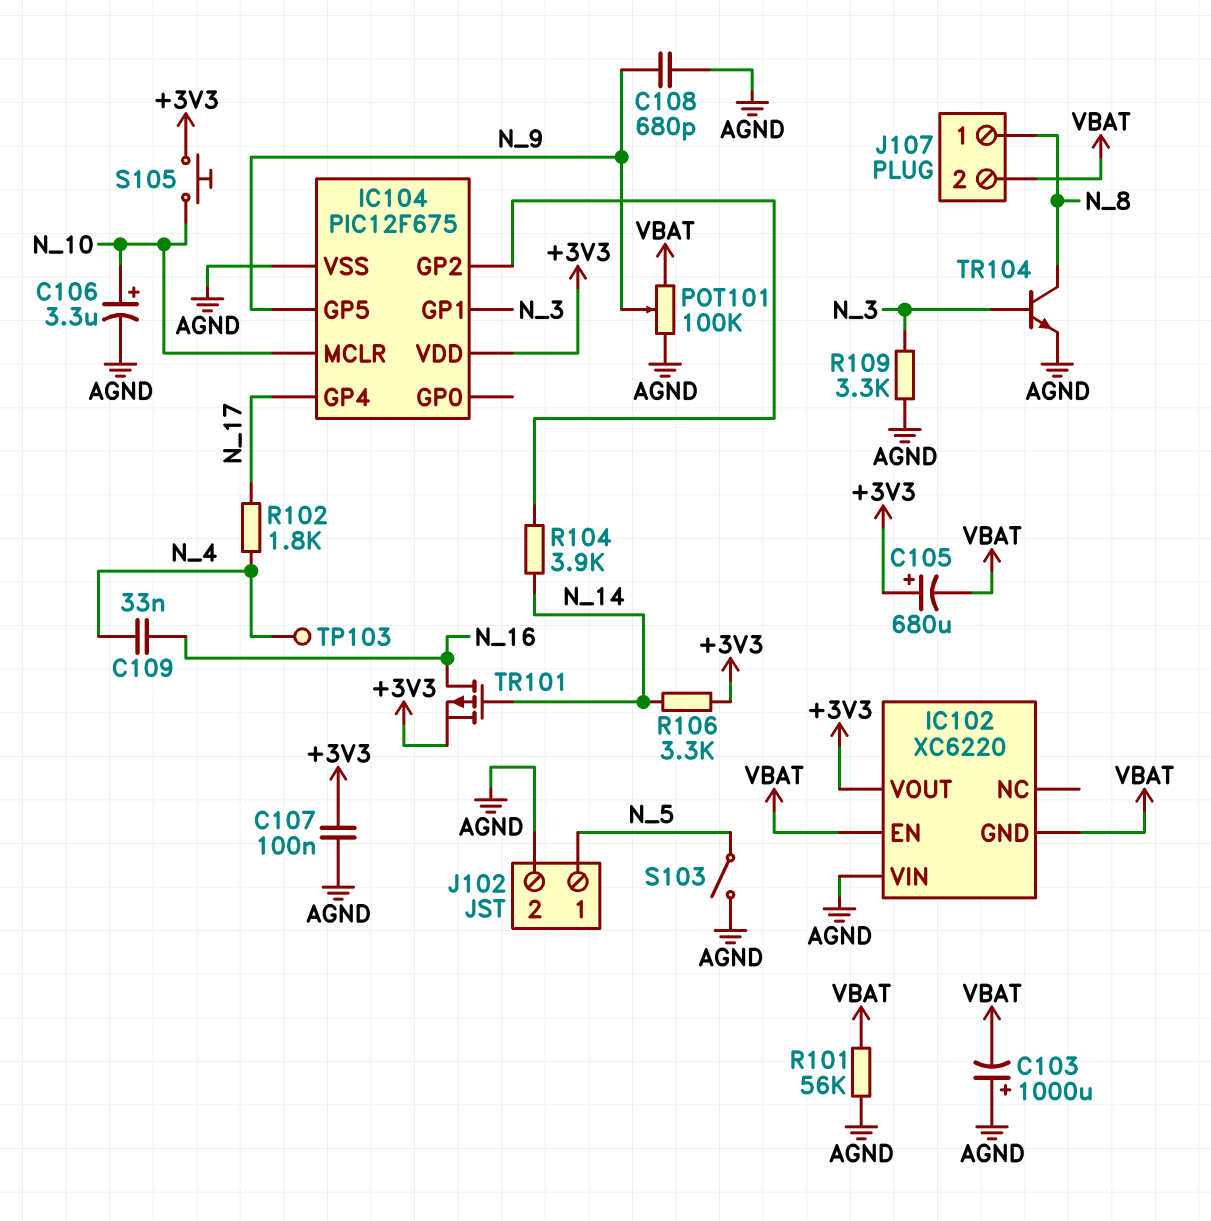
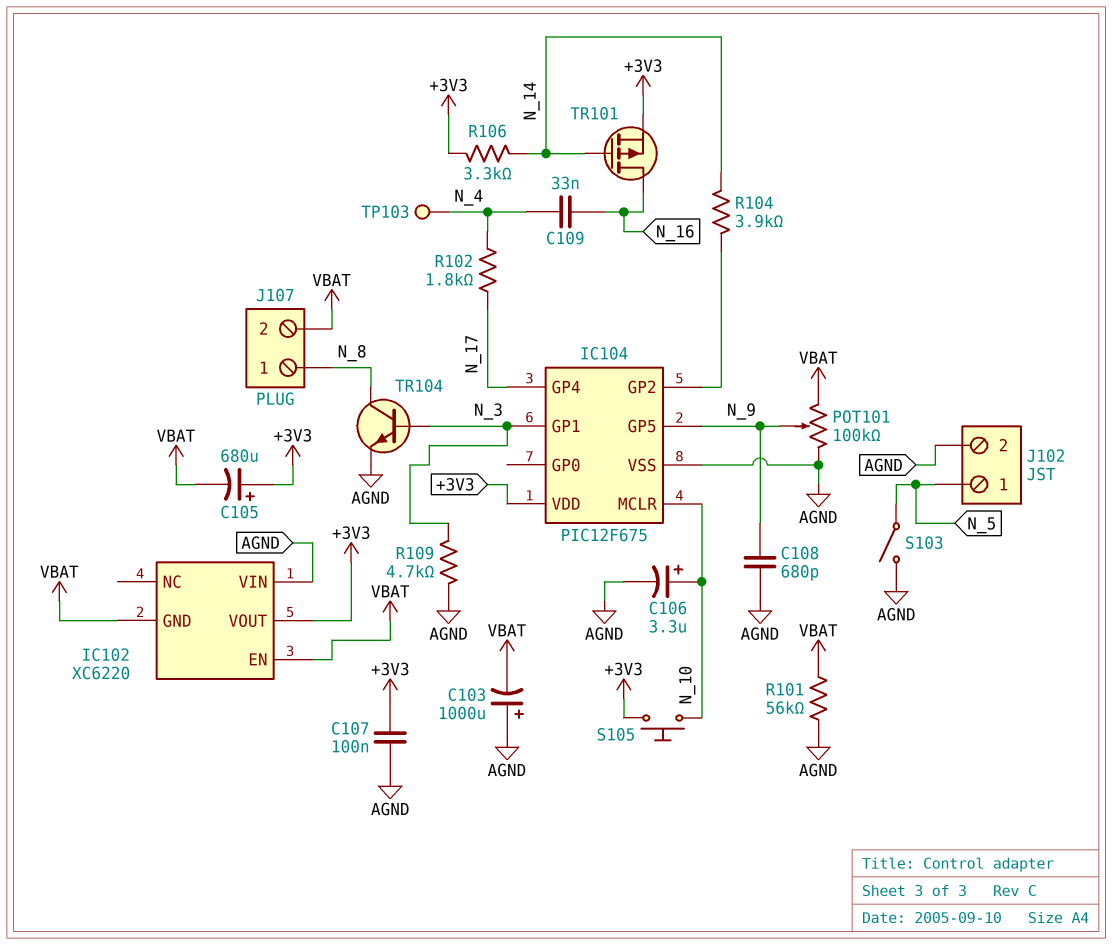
R109: 3.3k (AGND, N_3) -> 4.7k (AGND, N_3)

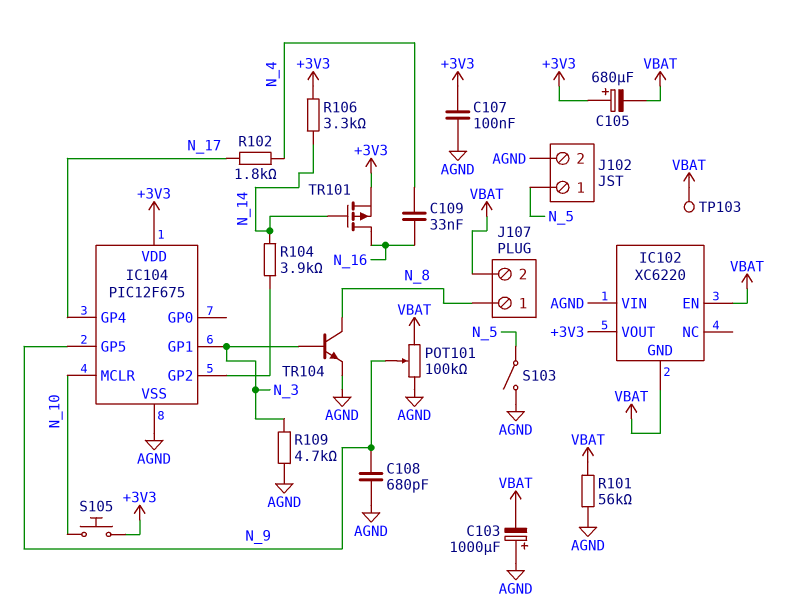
C106: 3.3uF (plus N_10, minus AGND) -> none
TP103: test point (N_4) -> test point (VBAT)

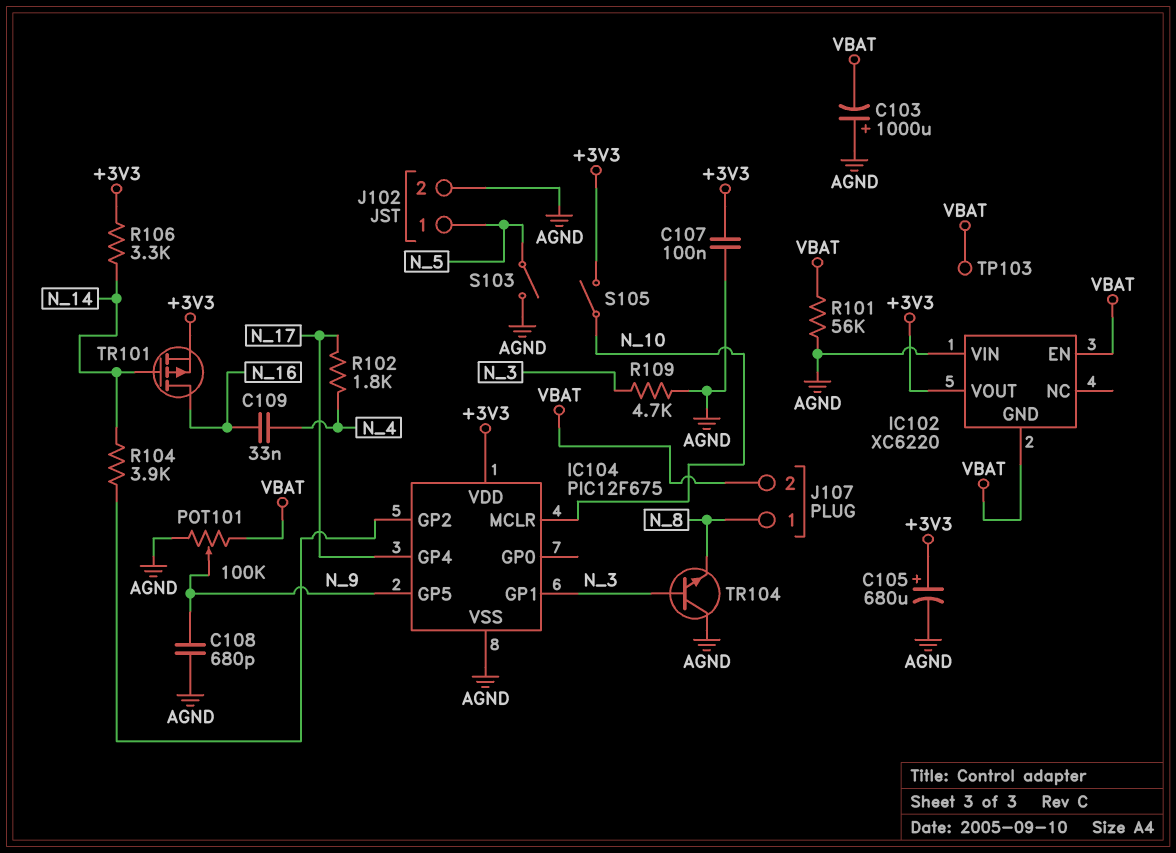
C105: 680uF (plus +3V3, minus VBAT) -> 680uF (plus +3V3, minus AGND)
S105: button (+3V3, N_10) -> switch (+3V3, N_10)
TR104: NPN (B N_3, C N_8, E AGND) -> NPN (B N_3, C AGND, E N_8)

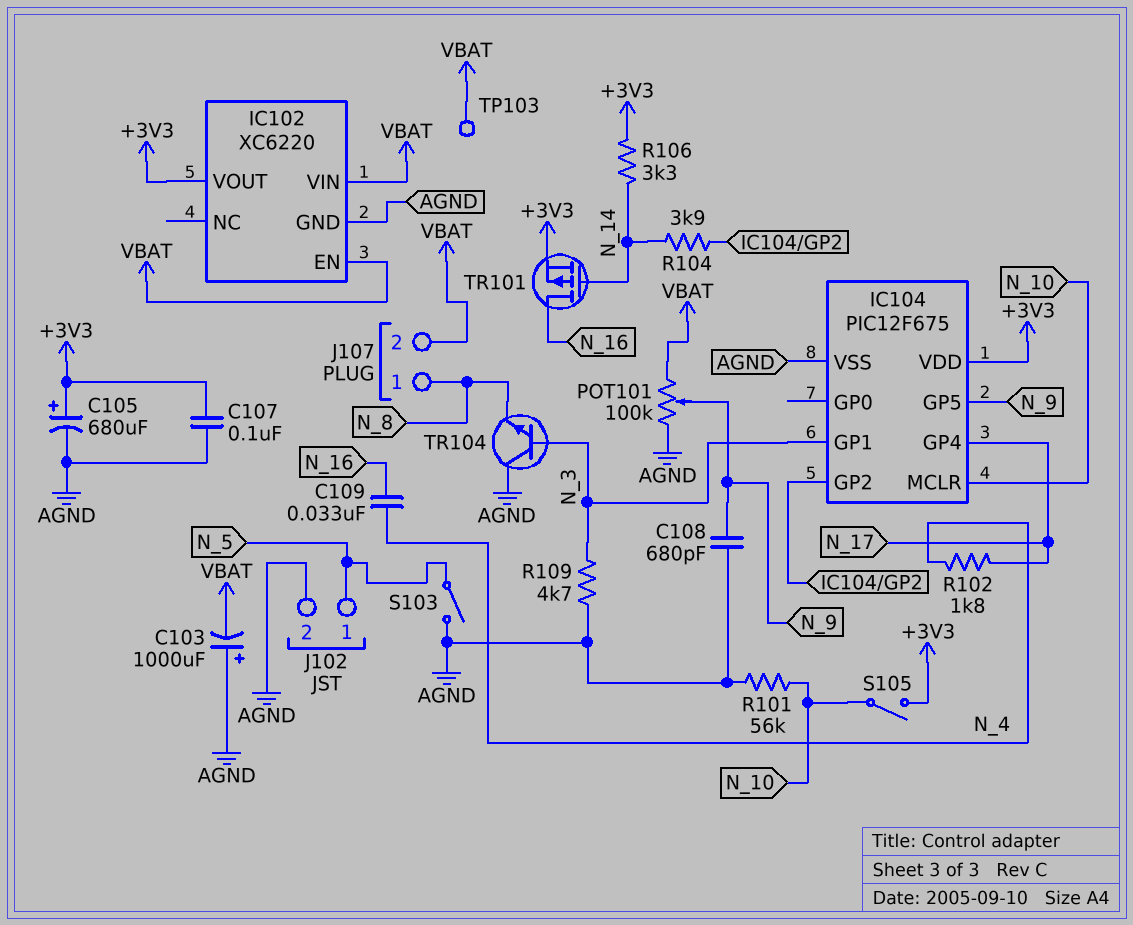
IC102 pin GND: VBAT -> AGND
IC102 pin VIN: AGND -> VBAT
R101: 56k (AGND, VBAT) -> 56k (AGND, N_10)

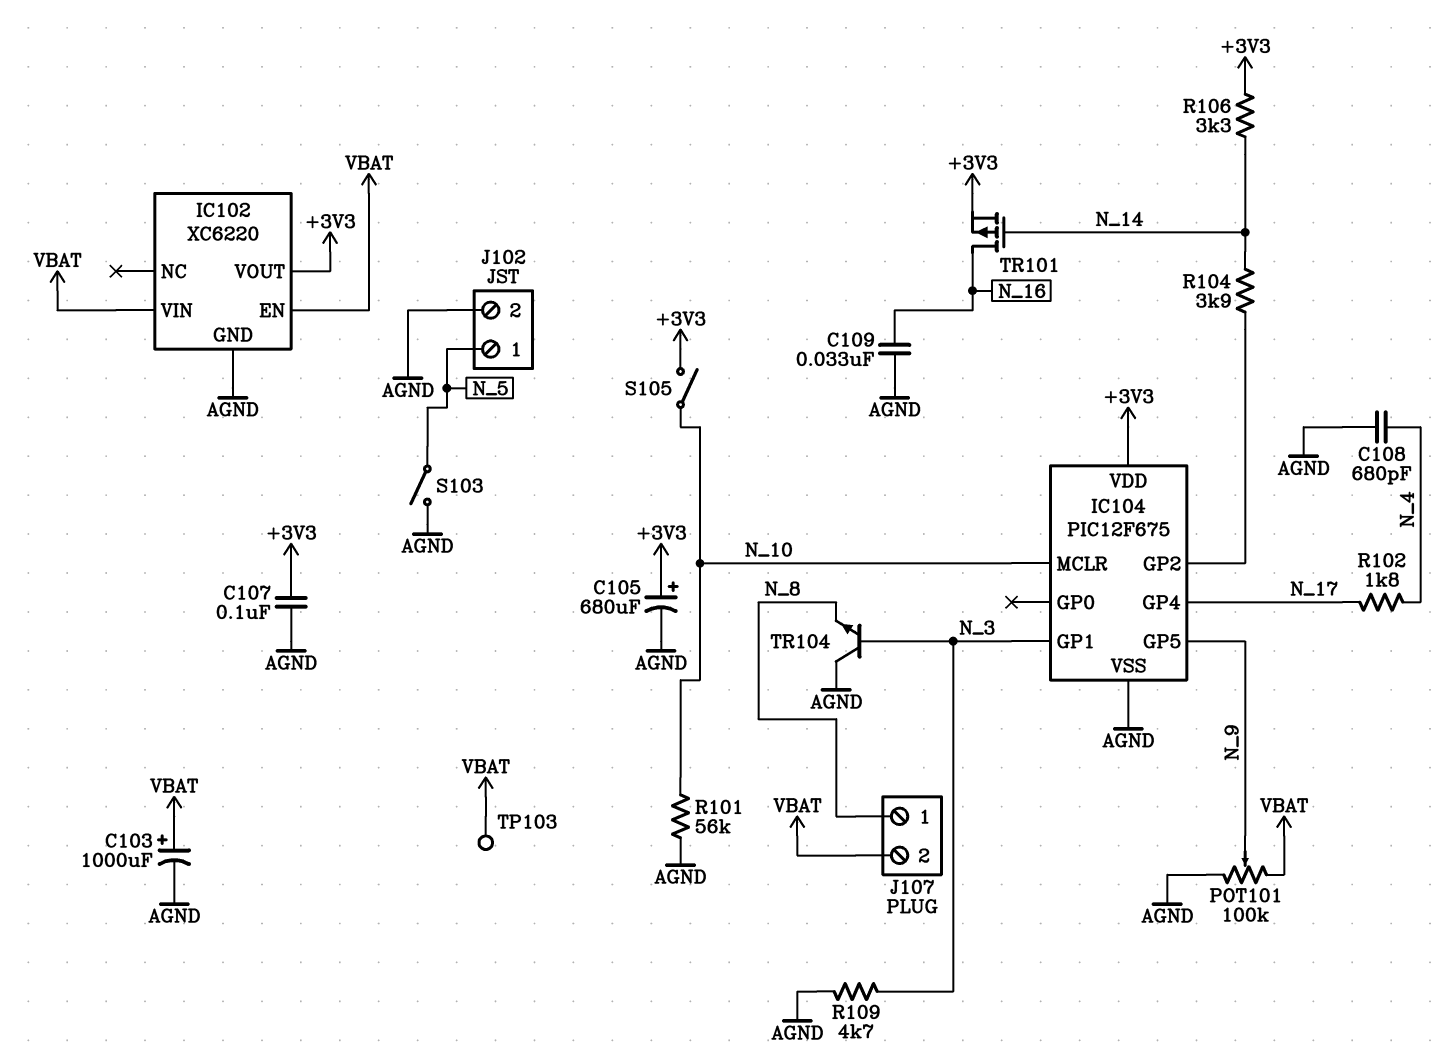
C103: 1000uF (plus AGND, minus VBAT) -> 1000uF (plus VBAT, minus AGND)
C108: 680pF (AGND, N_9) -> 680pF (AGND, N_4)
C109: 33nF (N_4, N_16) -> 33nF (AGND, N_16)

